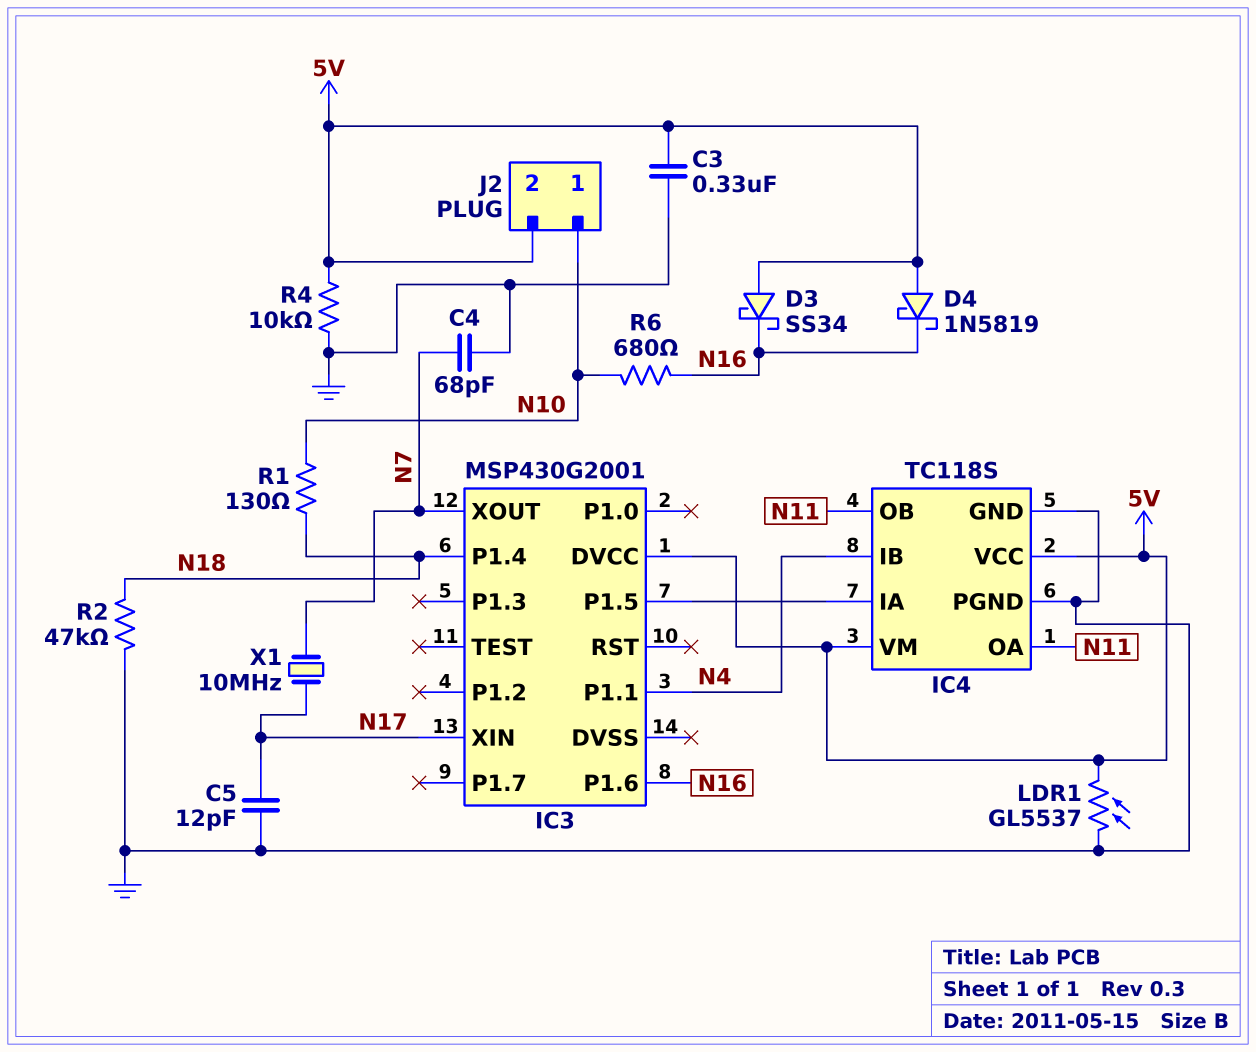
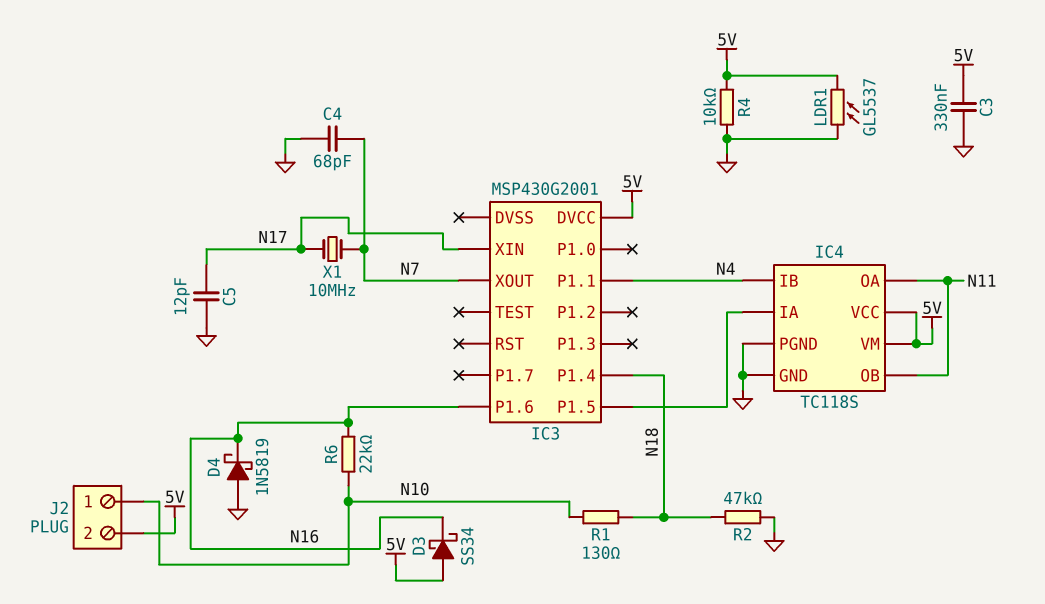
D4: schottky 1N5819 (A 5V, K N16) -> schottky 1N5819 (A GND, K N16)
R6: 680 (N10, N16) -> 22k (N10, N16)

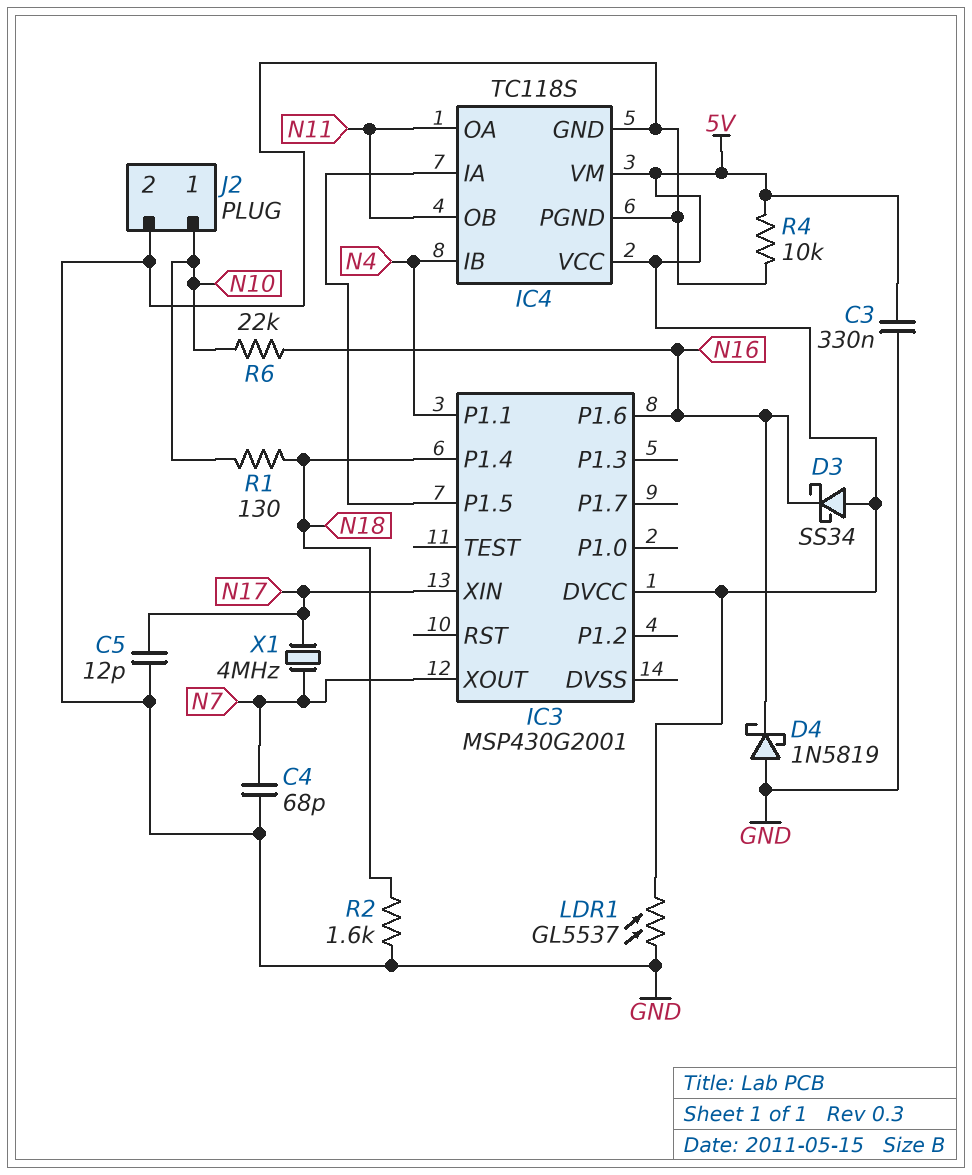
J2 pin 2: 5V -> GND
R2: 47k (GND, N18) -> 1.6k (GND, N18)
X1: 10MHz (N7, N17) -> 4MHz (N7, N17)

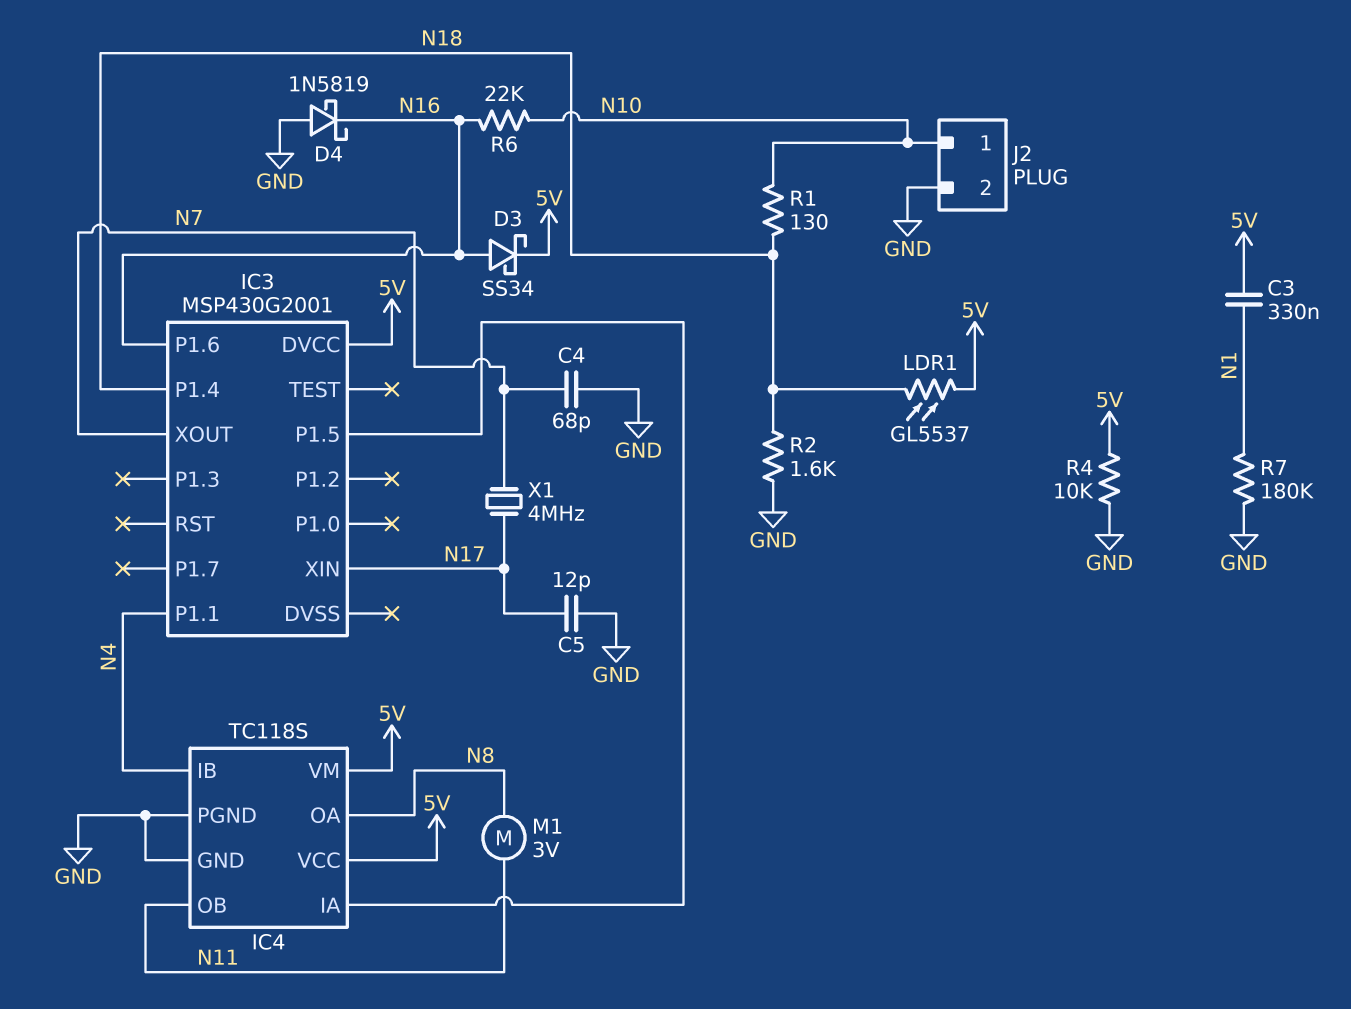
C3: 330nF (5V, GND) -> 330nF (5V, N1)
D3: schottky SS34 (A 5V, K N16) -> schottky SS34 (A N16, K 5V)
IC4 pin OA: N11 -> N8
LDR1: GL5537 (5V, GND) -> GL5537 (5V, N18)
M1: none -> motor 3V (N8, N11)
R7: none -> 180k (GND, N1)

